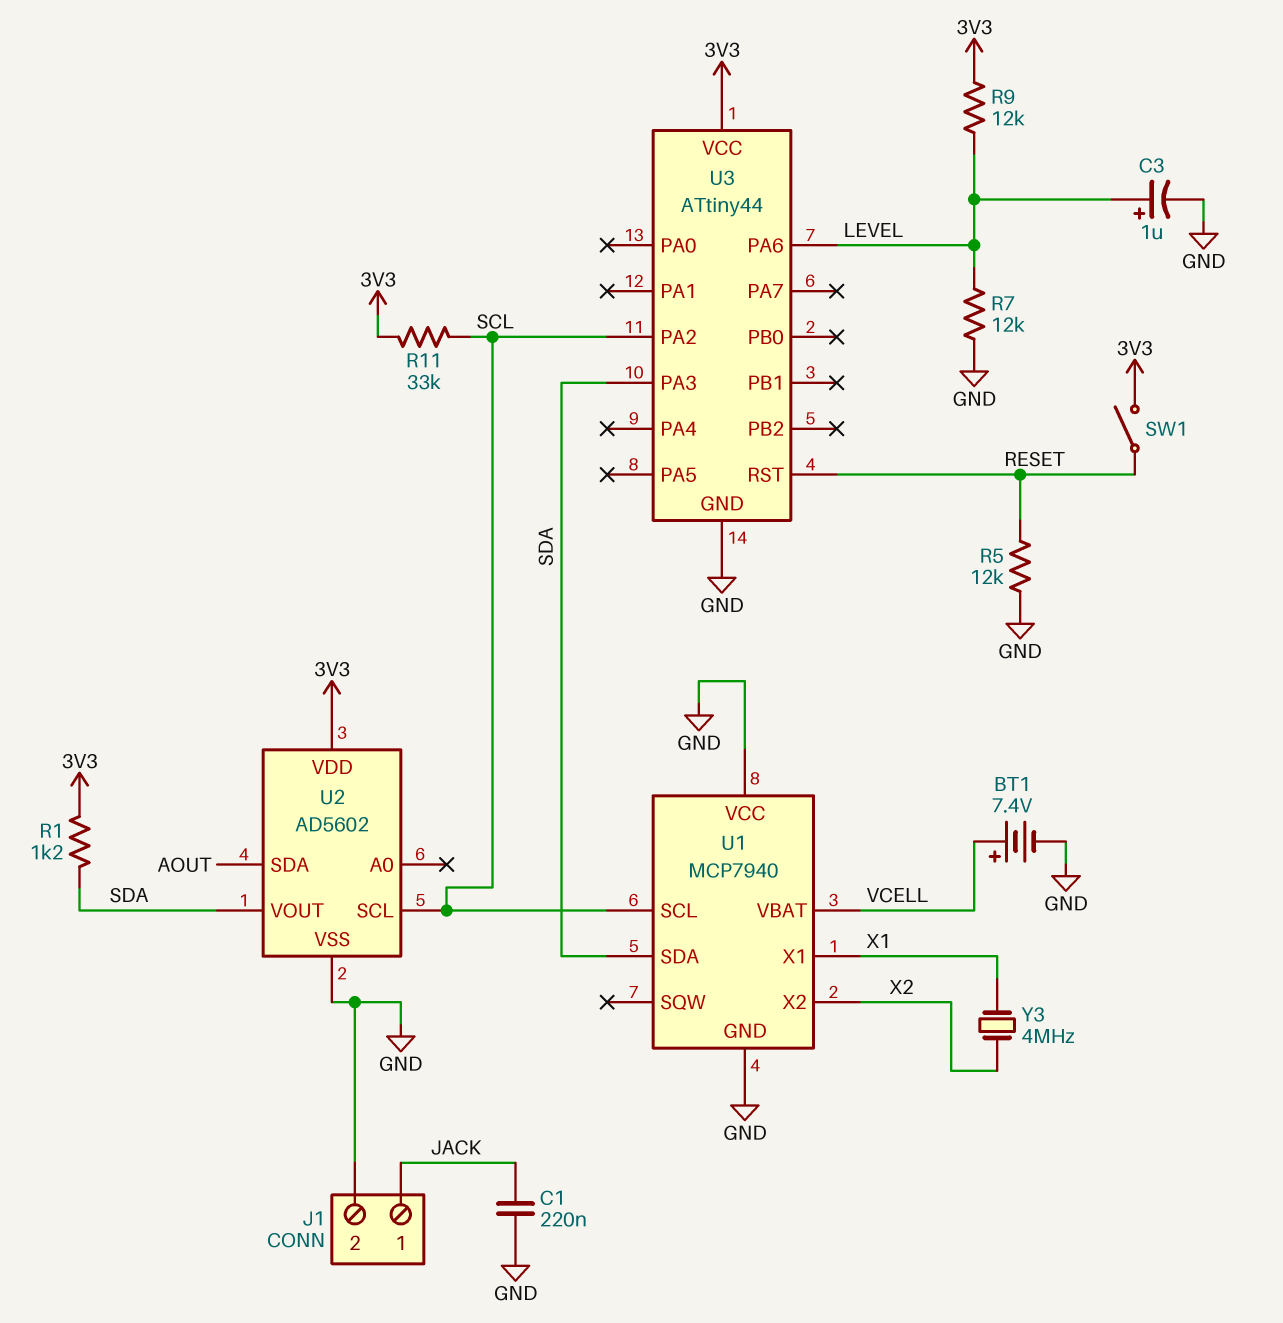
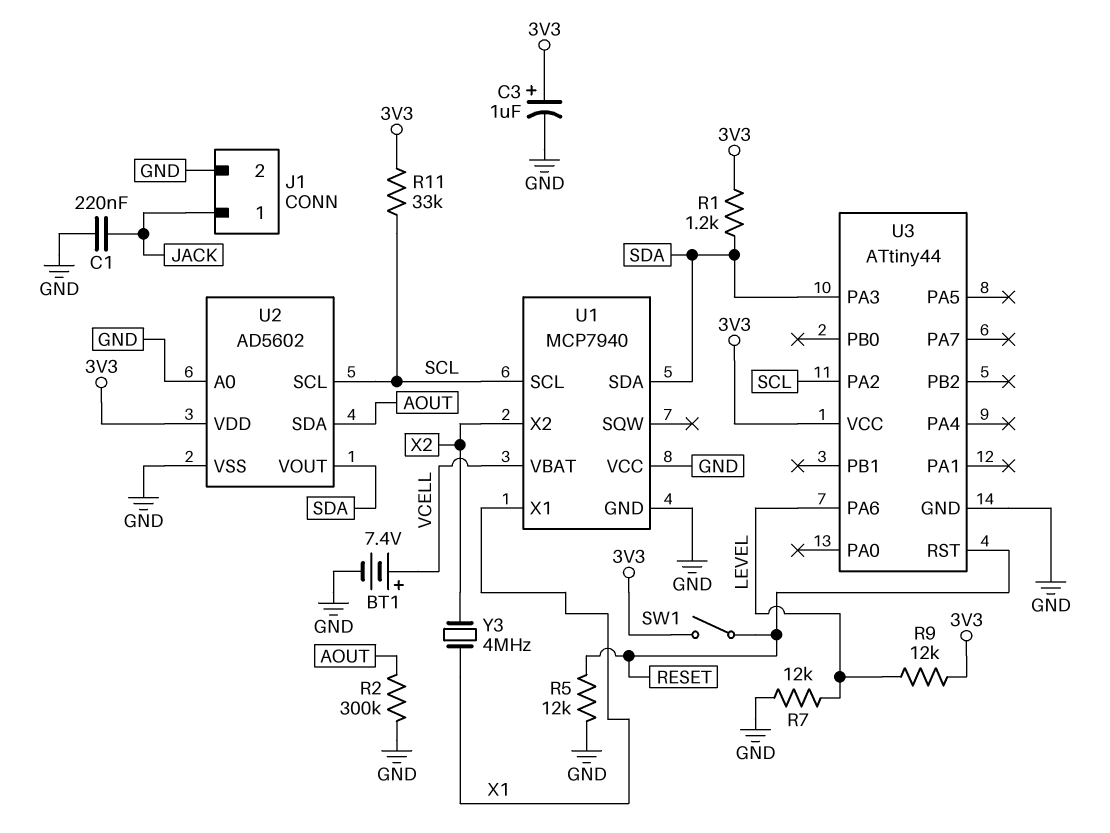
C3: 1uF (plus LEVEL, minus GND) -> 1uF (plus 3V3, minus GND)
R2: none -> 300k (AOUT, GND)
U2 pin A0: none -> GND

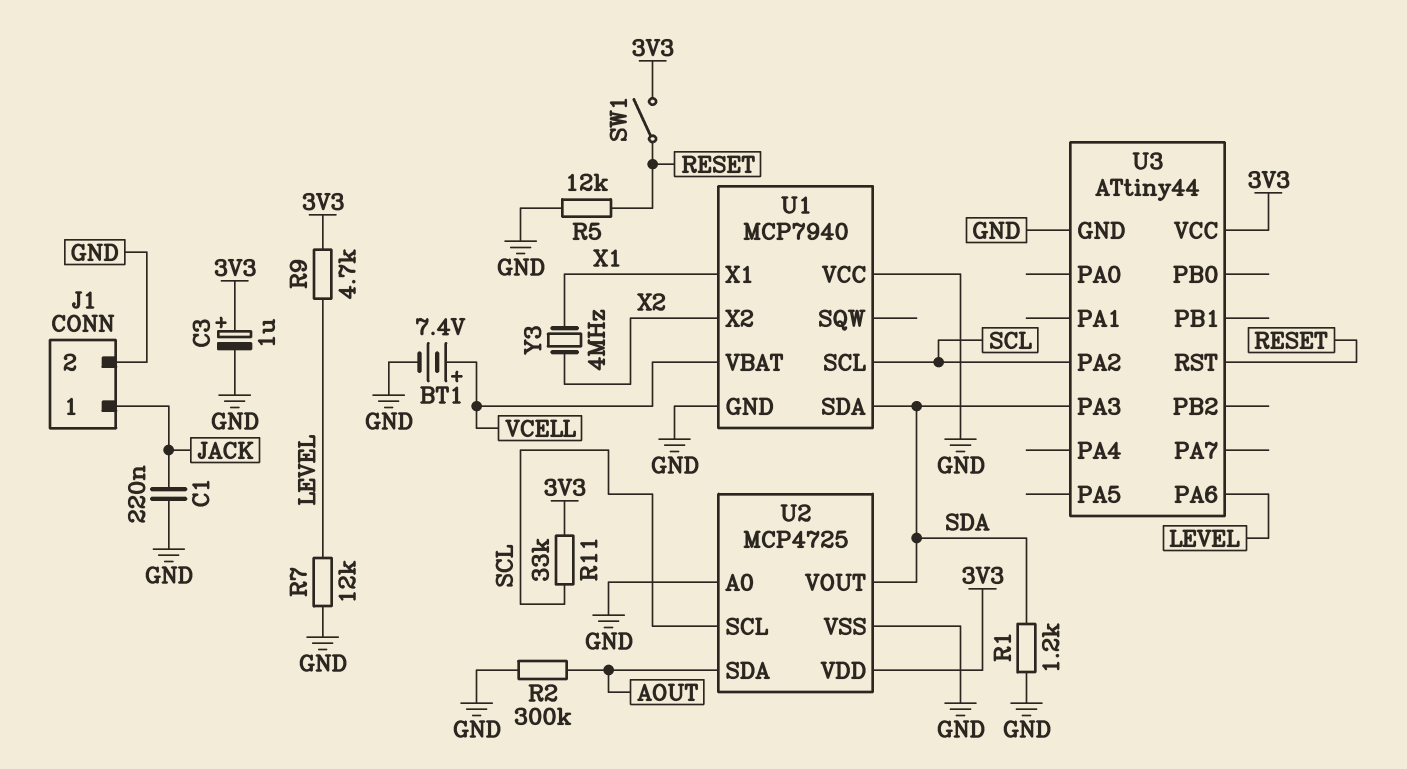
R1: 1.2k (3V3, SDA) -> 1.2k (GND, SDA)
R9: 12k (3V3, LEVEL) -> 4.7k (3V3, LEVEL)
U2: AD5602 -> MCP4725

